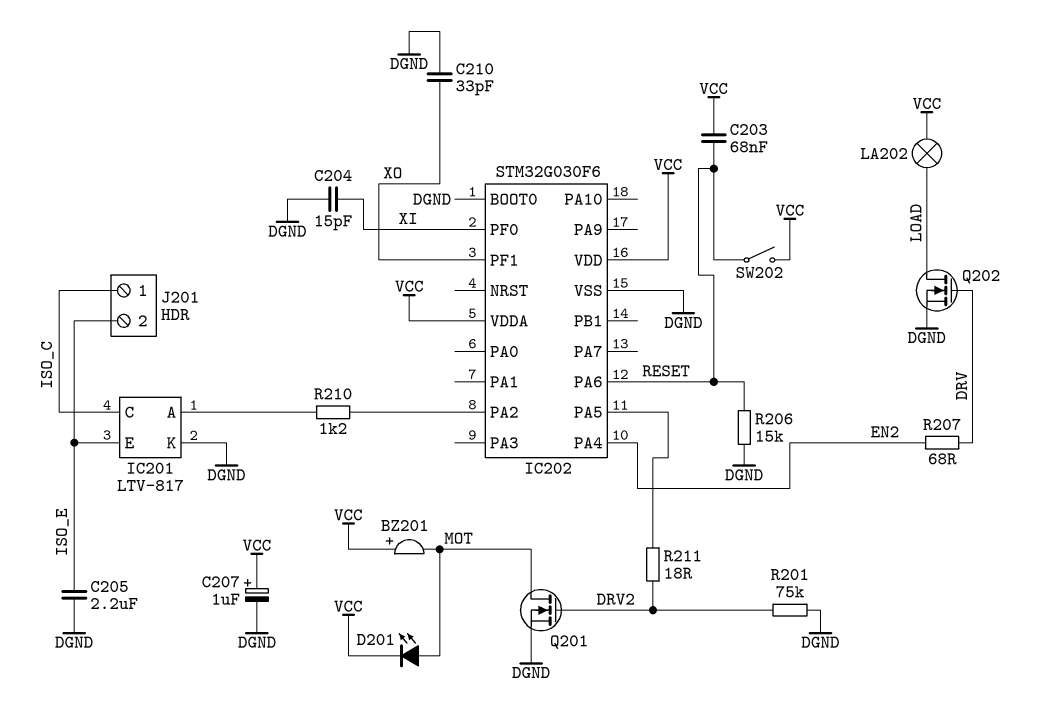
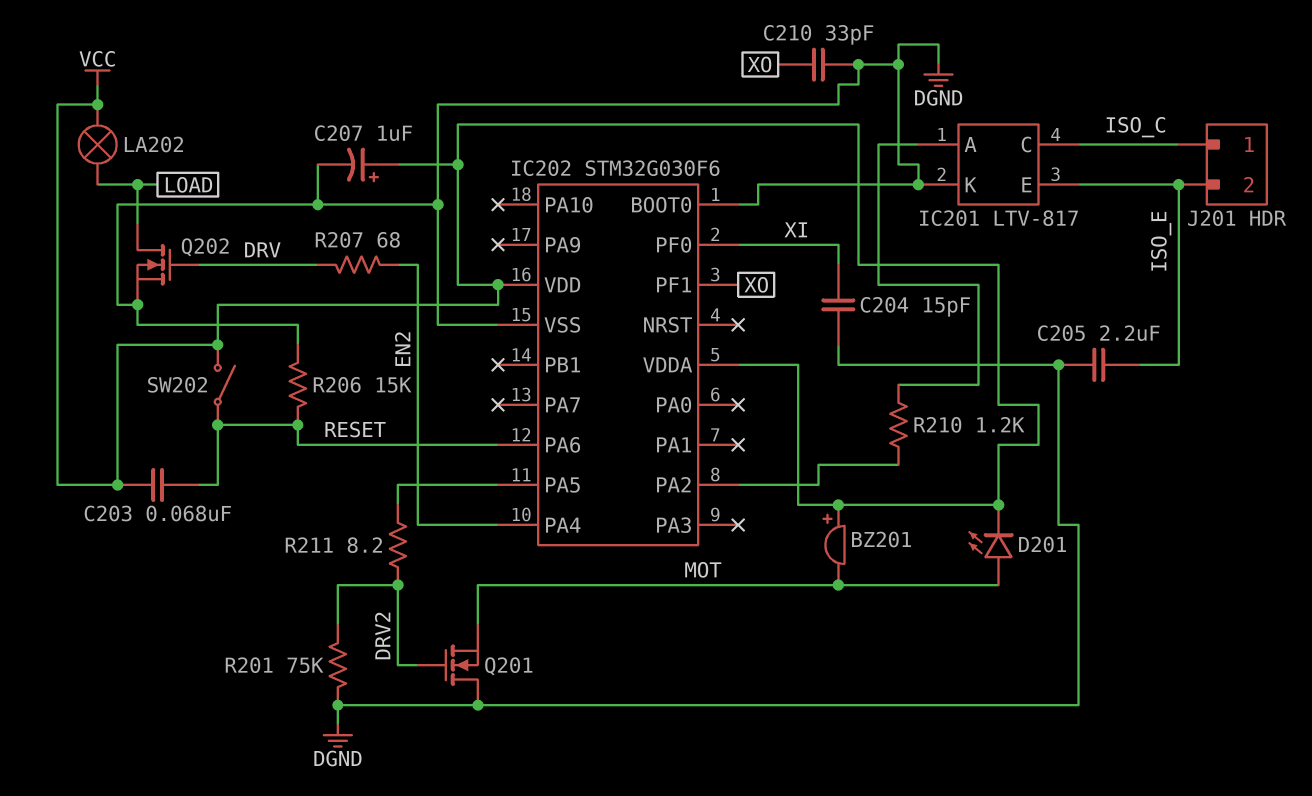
Q201: NMOS (G DRV2, D MOT, S DGND) -> NMOS (G DRV2, D DGND, S MOT)
R211: 18 (DRV2, IC202/PA5) -> 8.2 (DRV2, IC202/PA5)

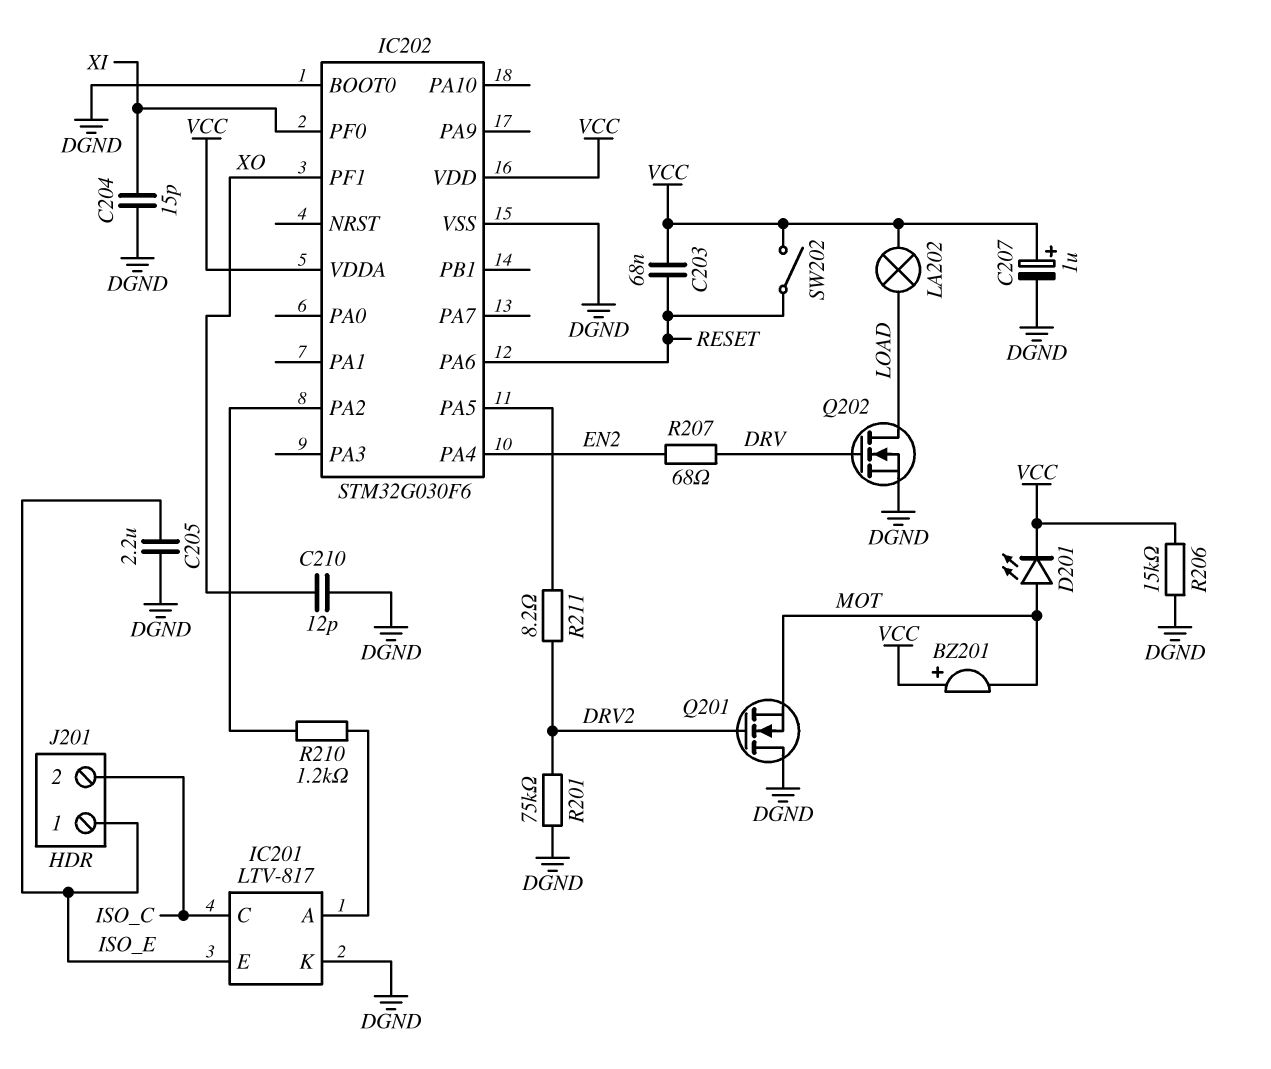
C210: 33pF (DGND, XO) -> 12pF (DGND, XO)
J201 pin 1: ISO_C -> ISO_E
J201 pin 2: ISO_E -> ISO_C
R206: 15k (DGND, RESET) -> 15k (DGND, VCC)

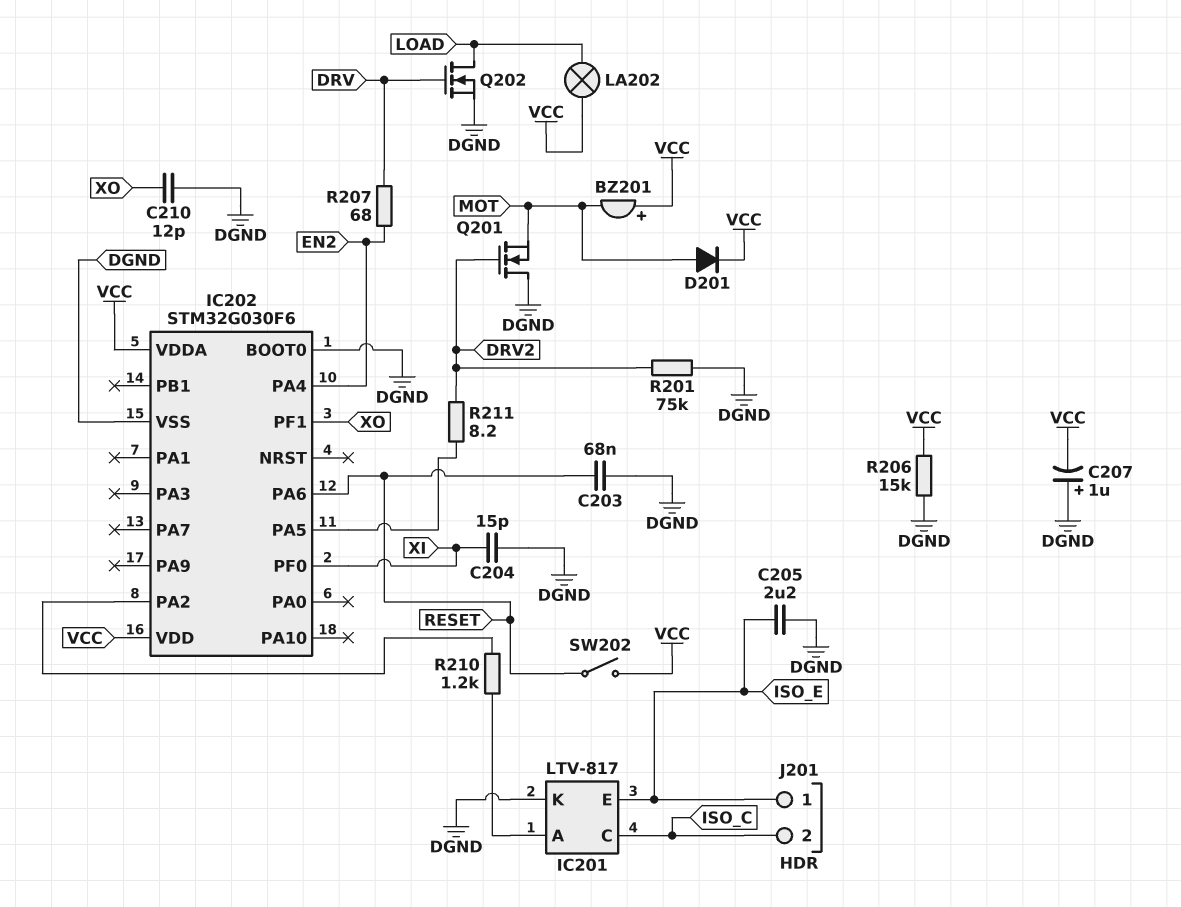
C203: 68nF (RESET, VCC) -> 68nF (DGND, RESET)
C207: 1uF (plus VCC, minus DGND) -> 1uF (plus DGND, minus VCC)
D201: LED (A MOT, K VCC) -> diode (A MOT, K VCC)

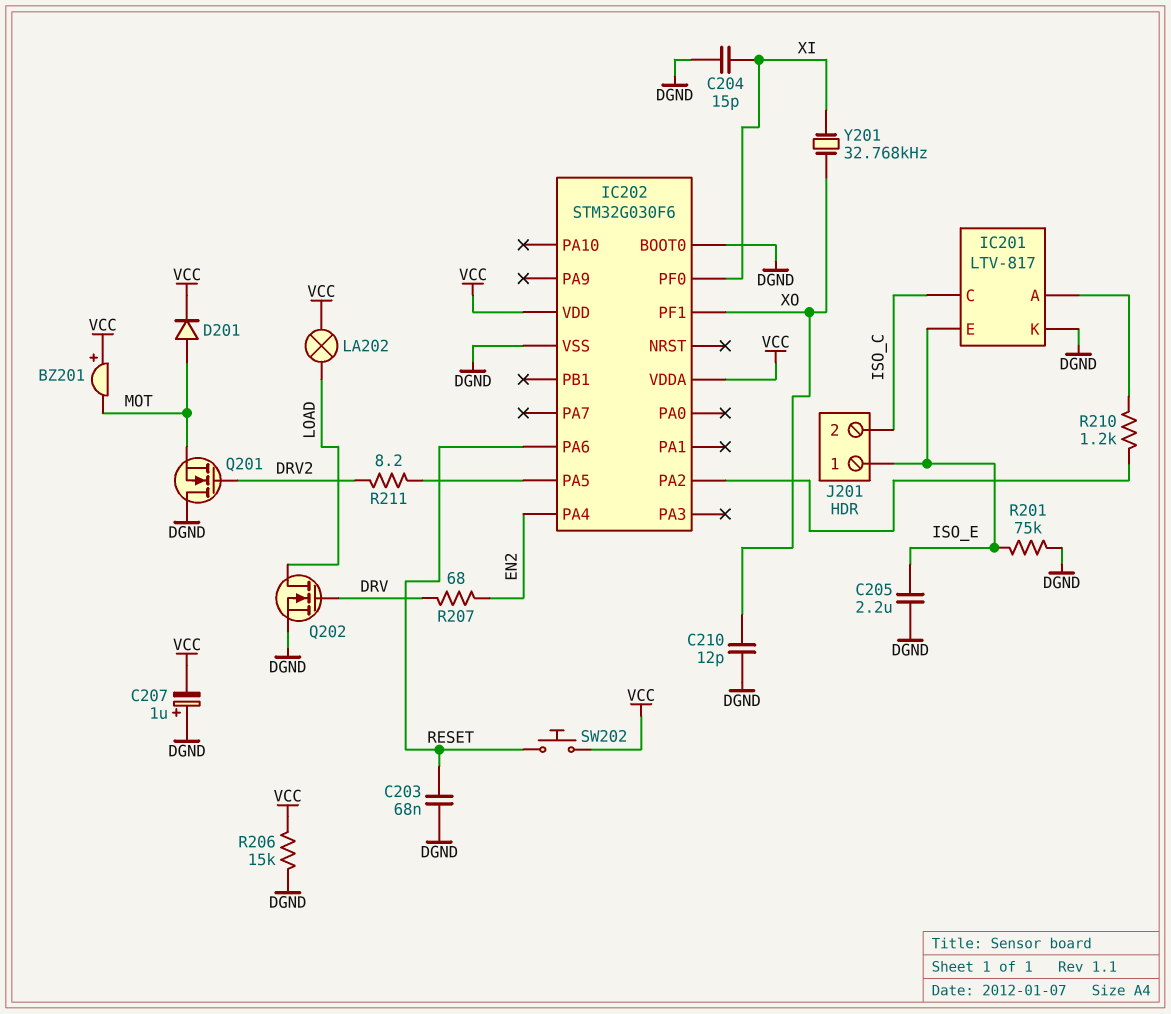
R201: 75k (DGND, DRV2) -> 75k (DGND, ISO_E)
SW202: switch (RESET, VCC) -> button (RESET, VCC)
Y201: none -> 32.768kHz (XI, XO)

